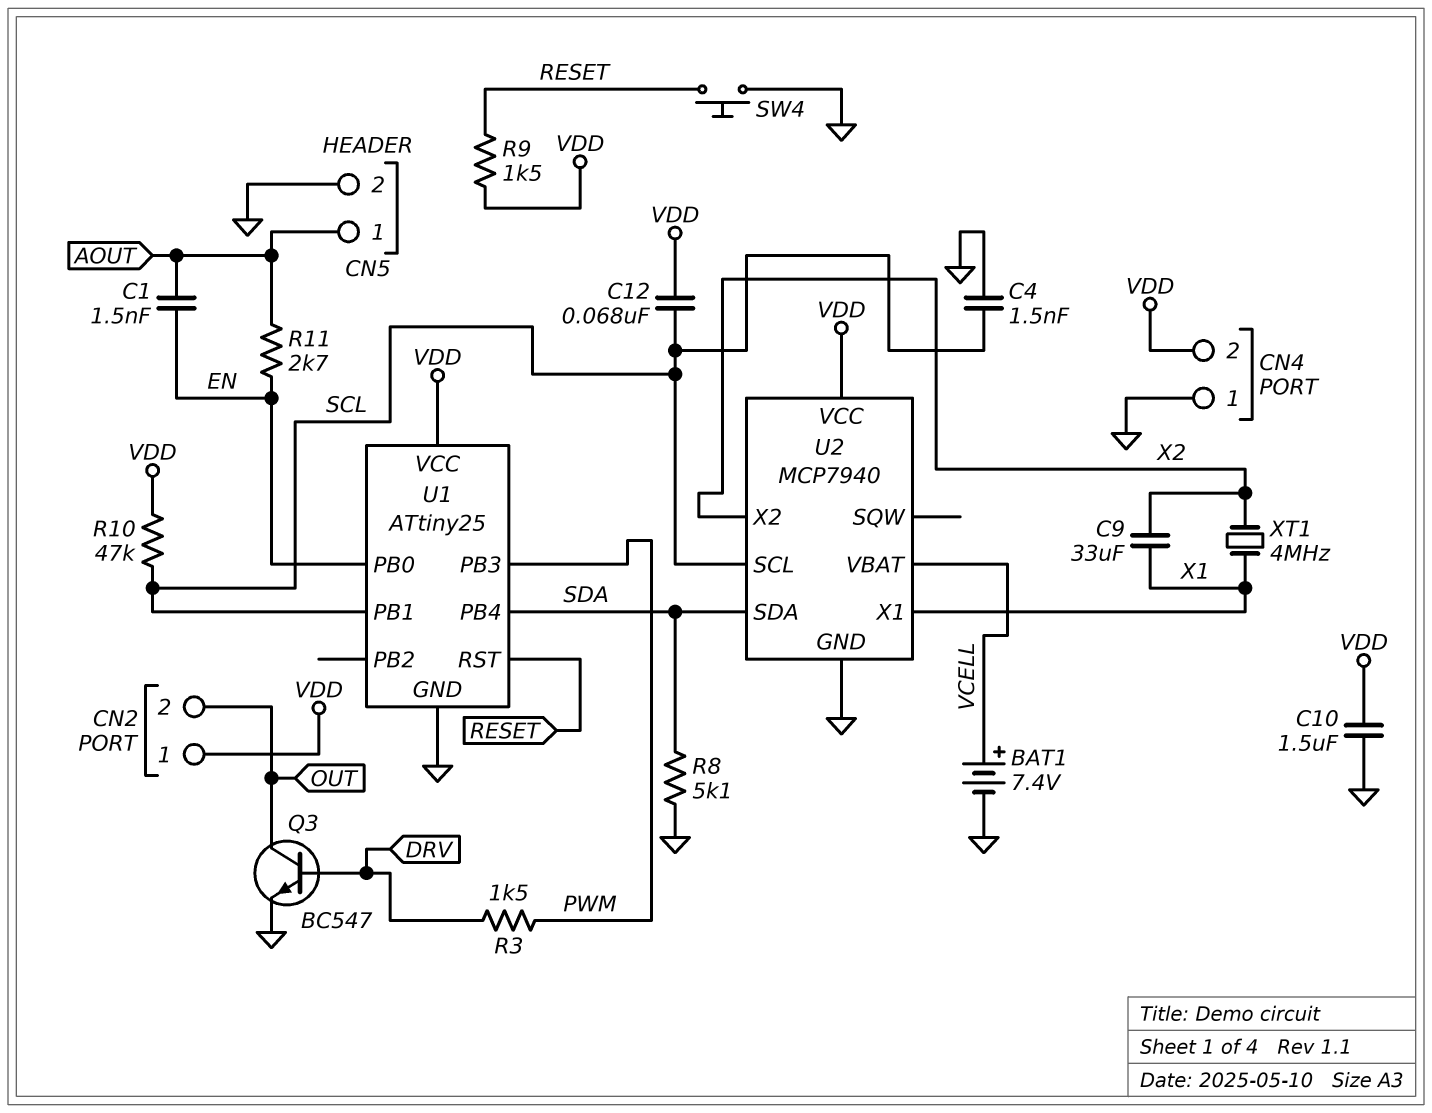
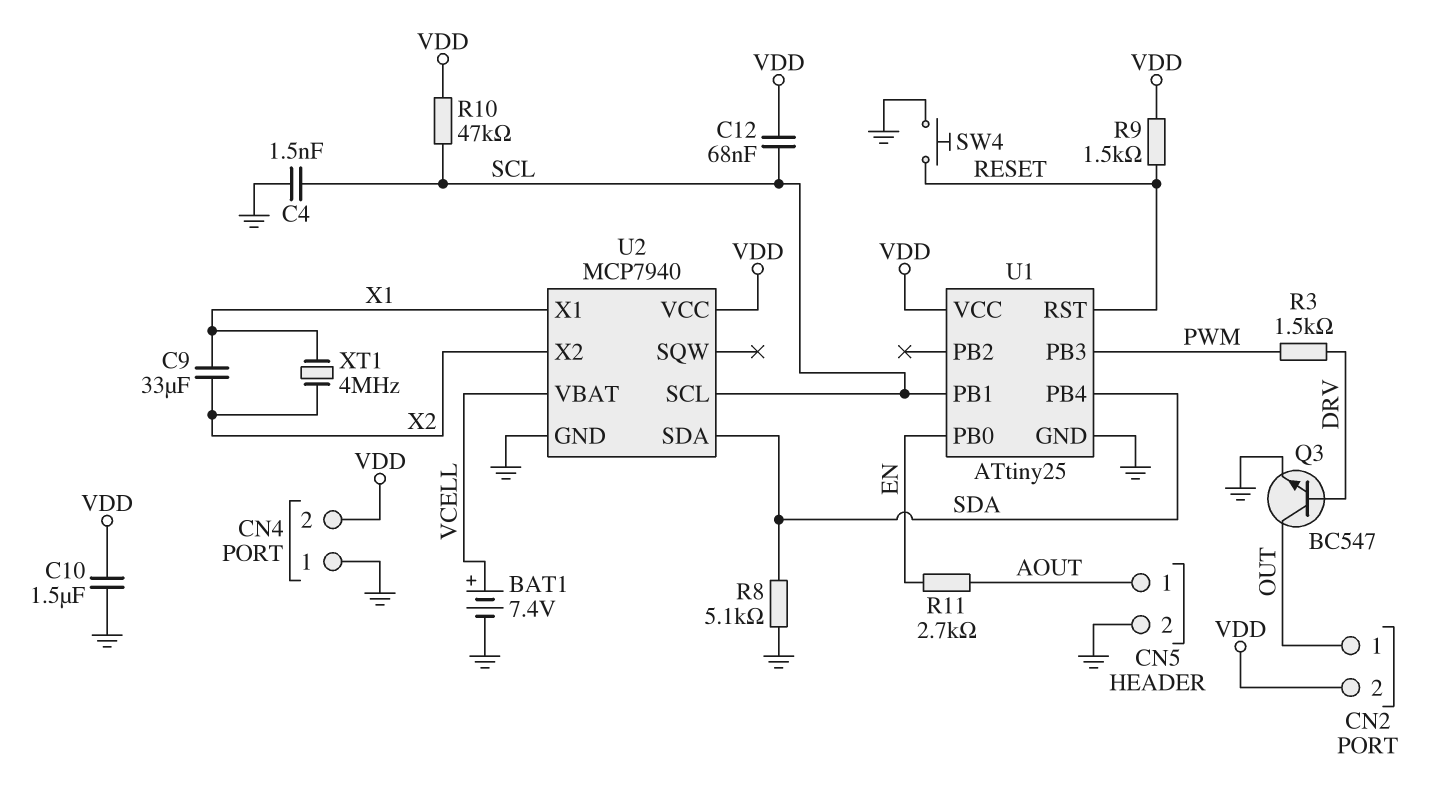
C1: 1.5nF (AOUT, EN) -> none
CN2 pin 1: VDD -> OUT
CN2 pin 2: OUT -> VDD

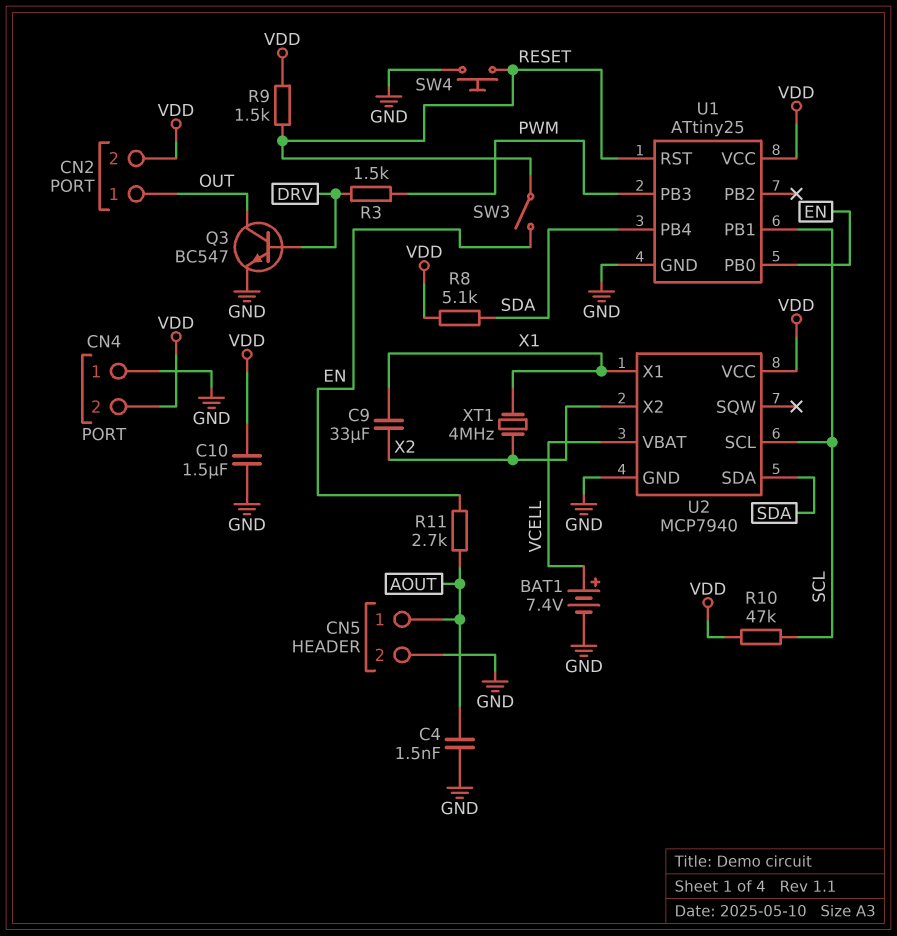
C4: 1.5nF (GND, SCL) -> 1.5nF (AOUT, GND)
C12: 68nF (SCL, VDD) -> none
R8: 5.1k (GND, SDA) -> 5.1k (SDA, VDD)
SW3: none -> switch (EN, RESET)

